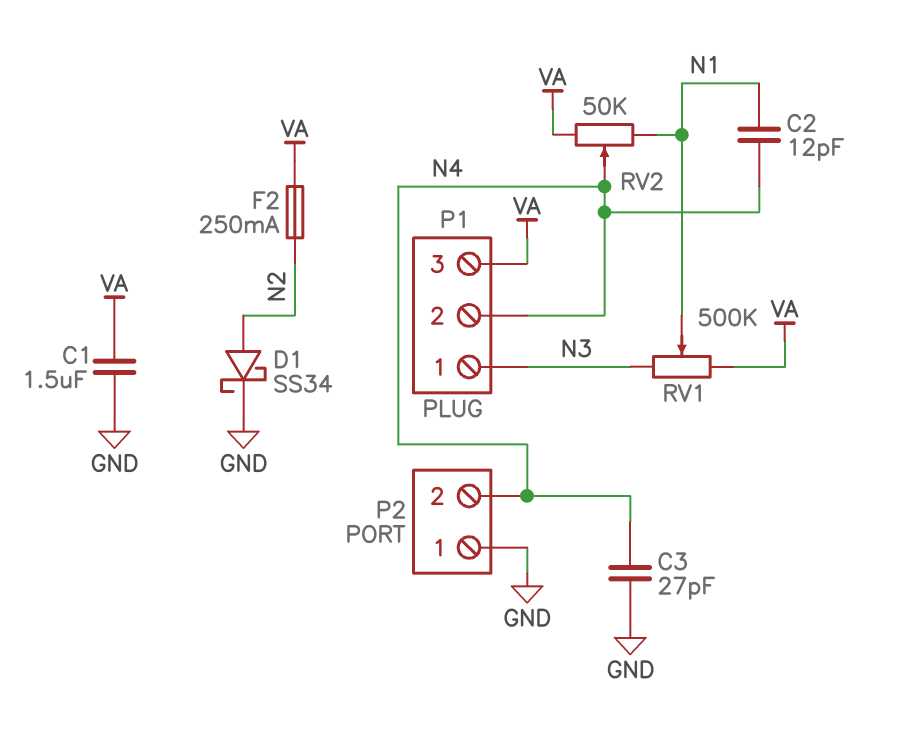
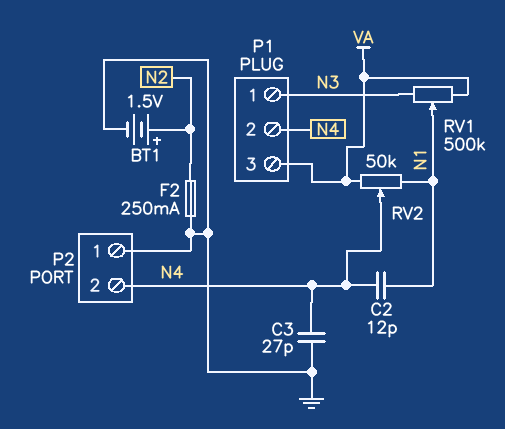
BT1: none -> 1.5V (plus N2, minus GND)
C1: 1.5uF (GND, VA) -> none
D1: schottky SS34 (A N2, K GND) -> none
F2: 250mA (N2, VA) -> 250mA (GND, N2)

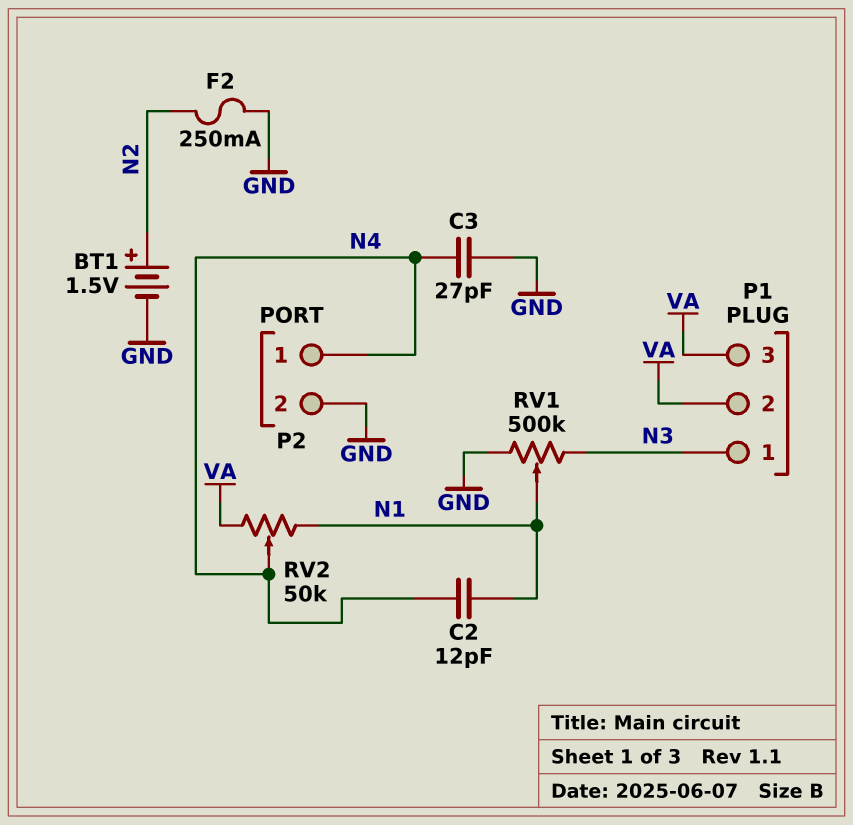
P1 pin 2: N4 -> VA
P2 pin 1: GND -> N4
P2 pin 2: N4 -> GND
RV1: 500k (N3, VA, wiper N1) -> 500k (GND, N3, wiper N1)

